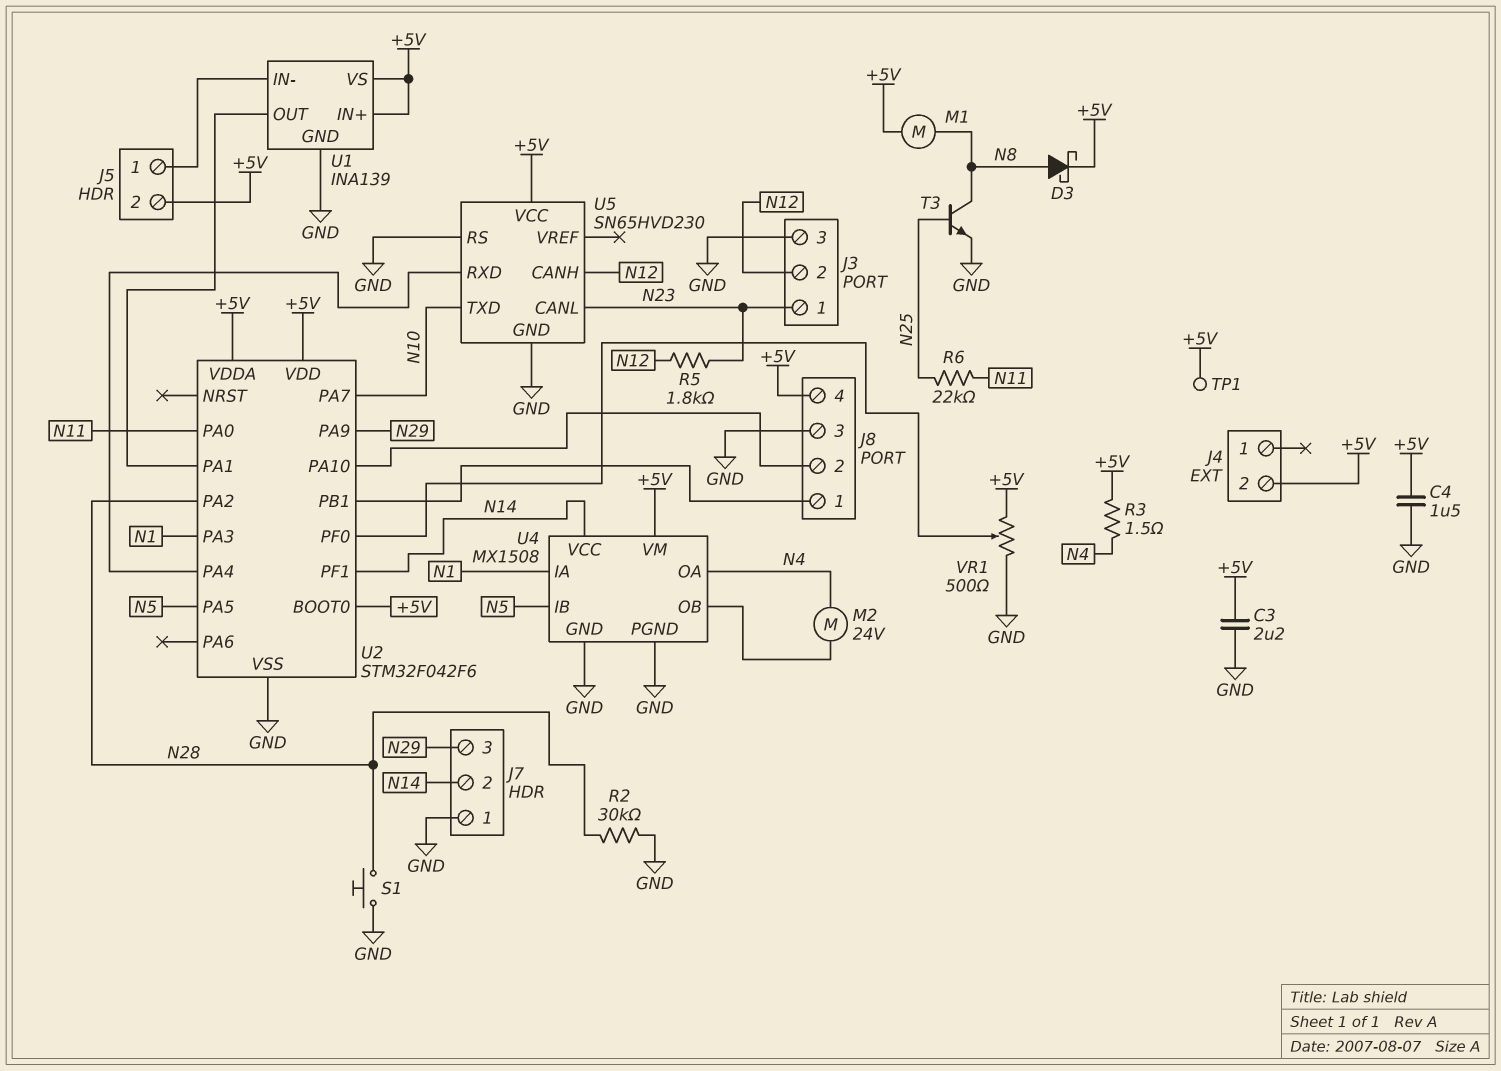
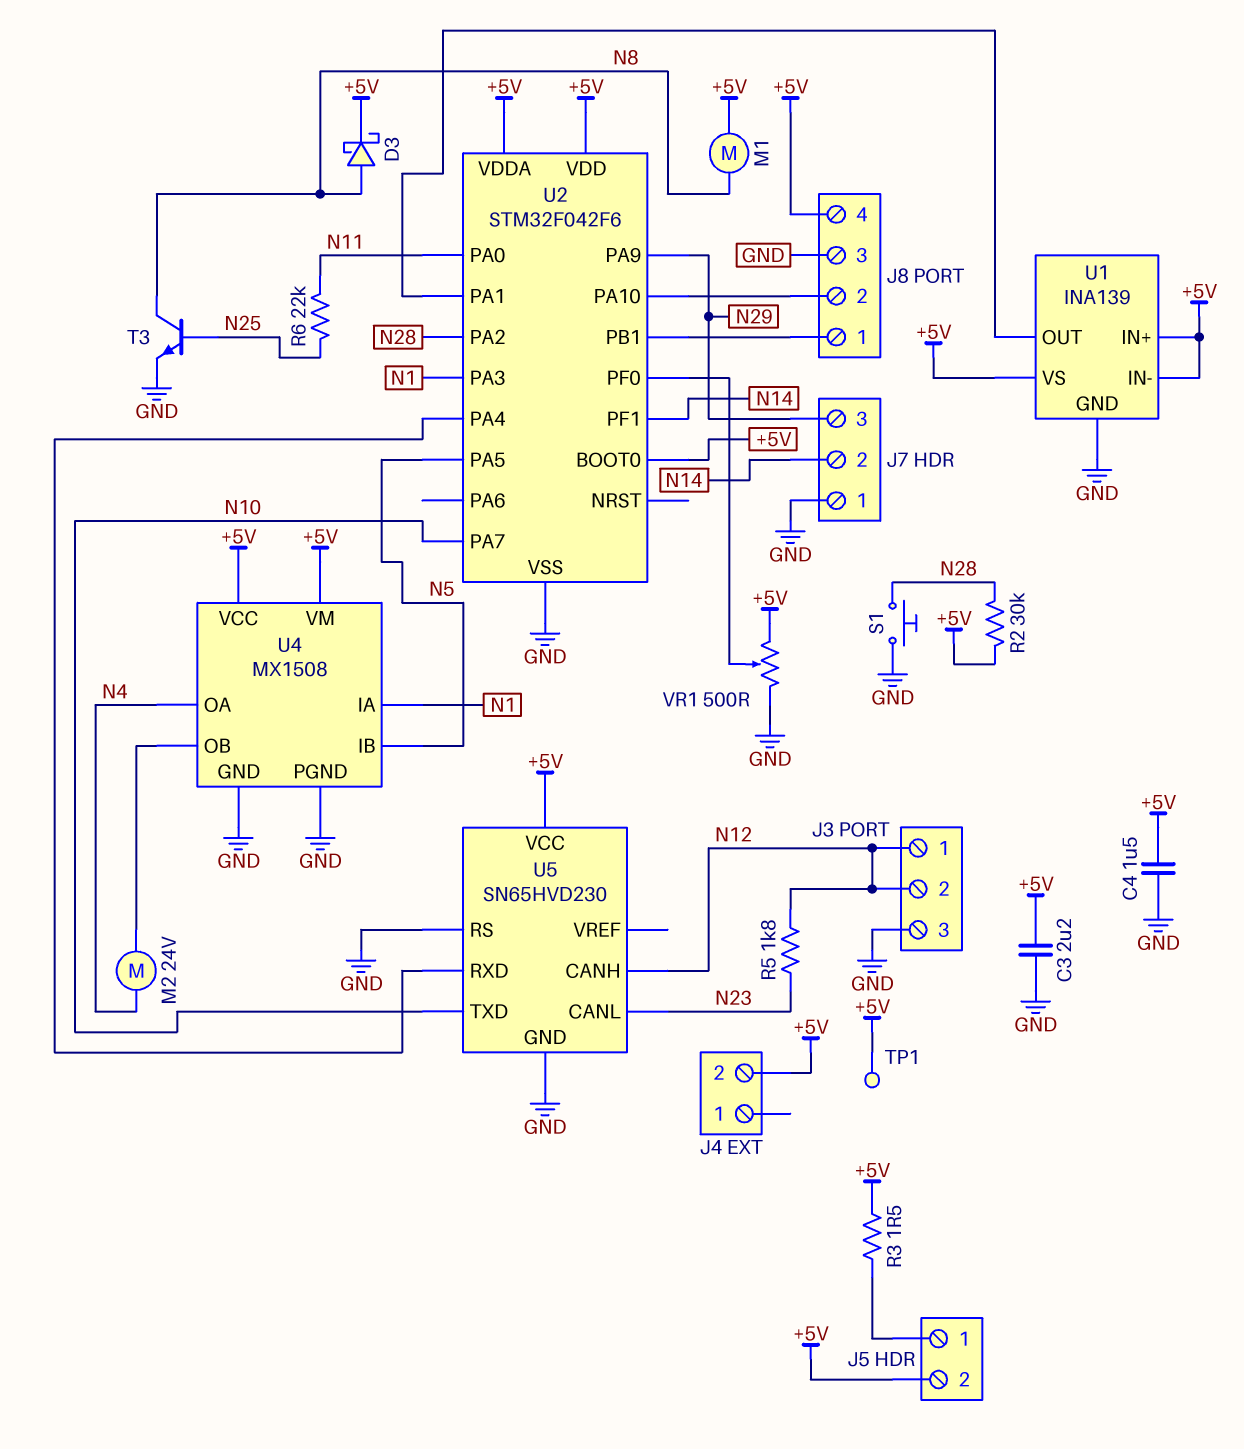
J3 pin 1: N23 -> N12
R2: 30k (GND, N28) -> 30k (+5V, N28)
R3: 1.5 (+5V, N4) -> 1.5 (+5V, J5/1)
U1 pin IN-: J5/1 -> +5V
U4 pin VCC: N14 -> +5V

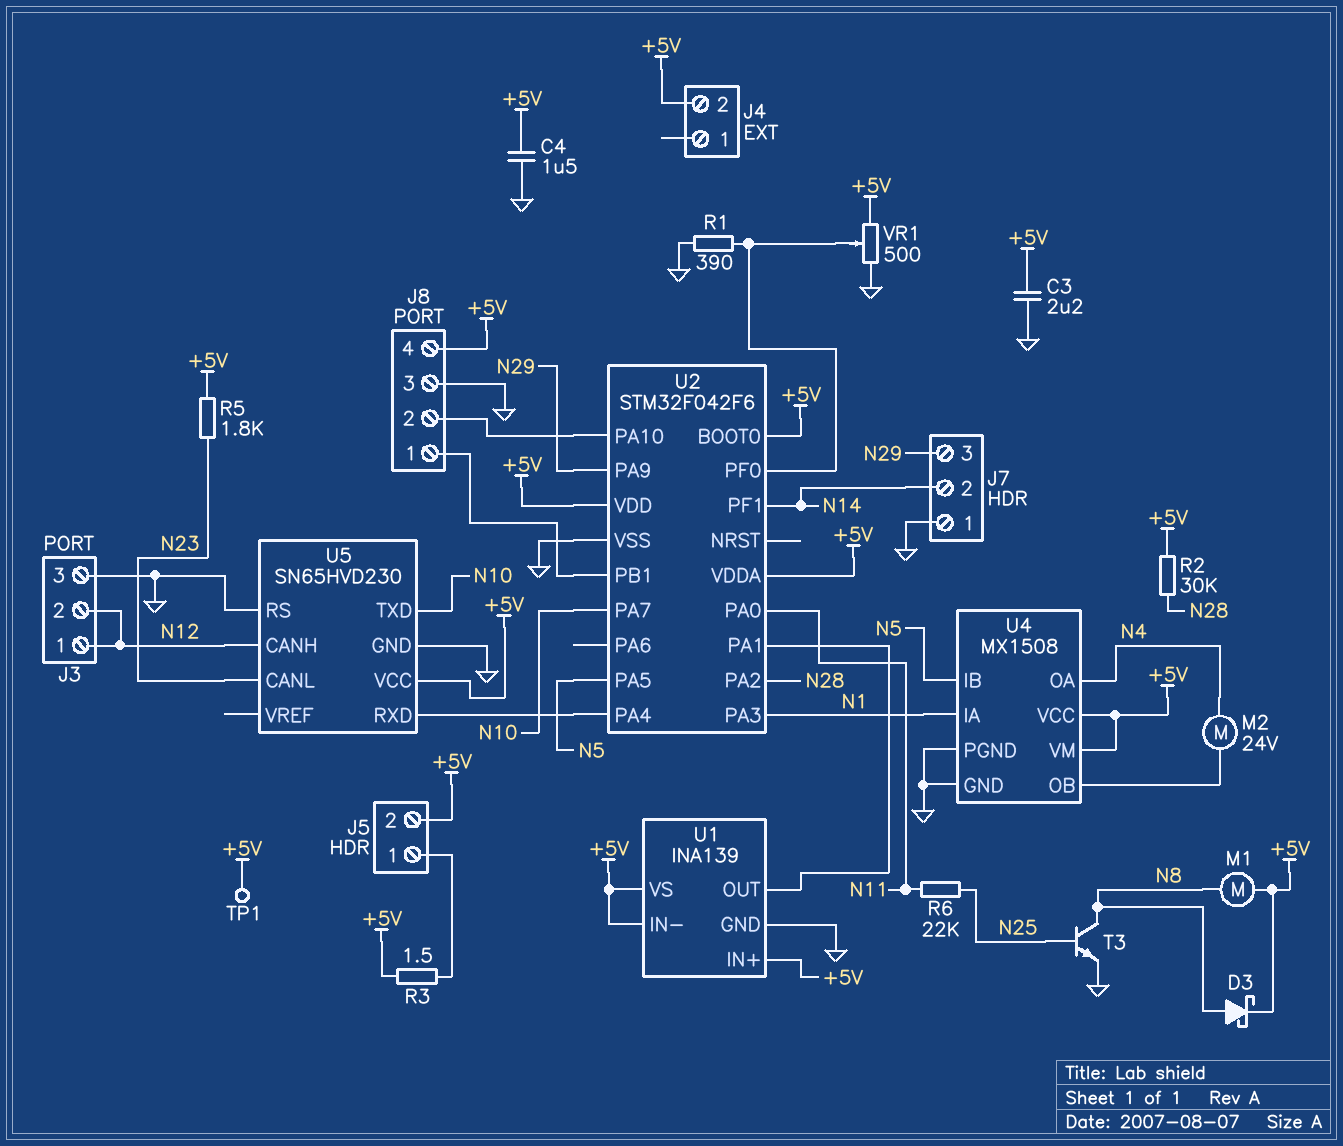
R1: none -> 390 (GND, U2/PF0)
R5: 1.8k (N12, N23) -> 1.8k (+5V, N23)
S1: button (GND, N28) -> none

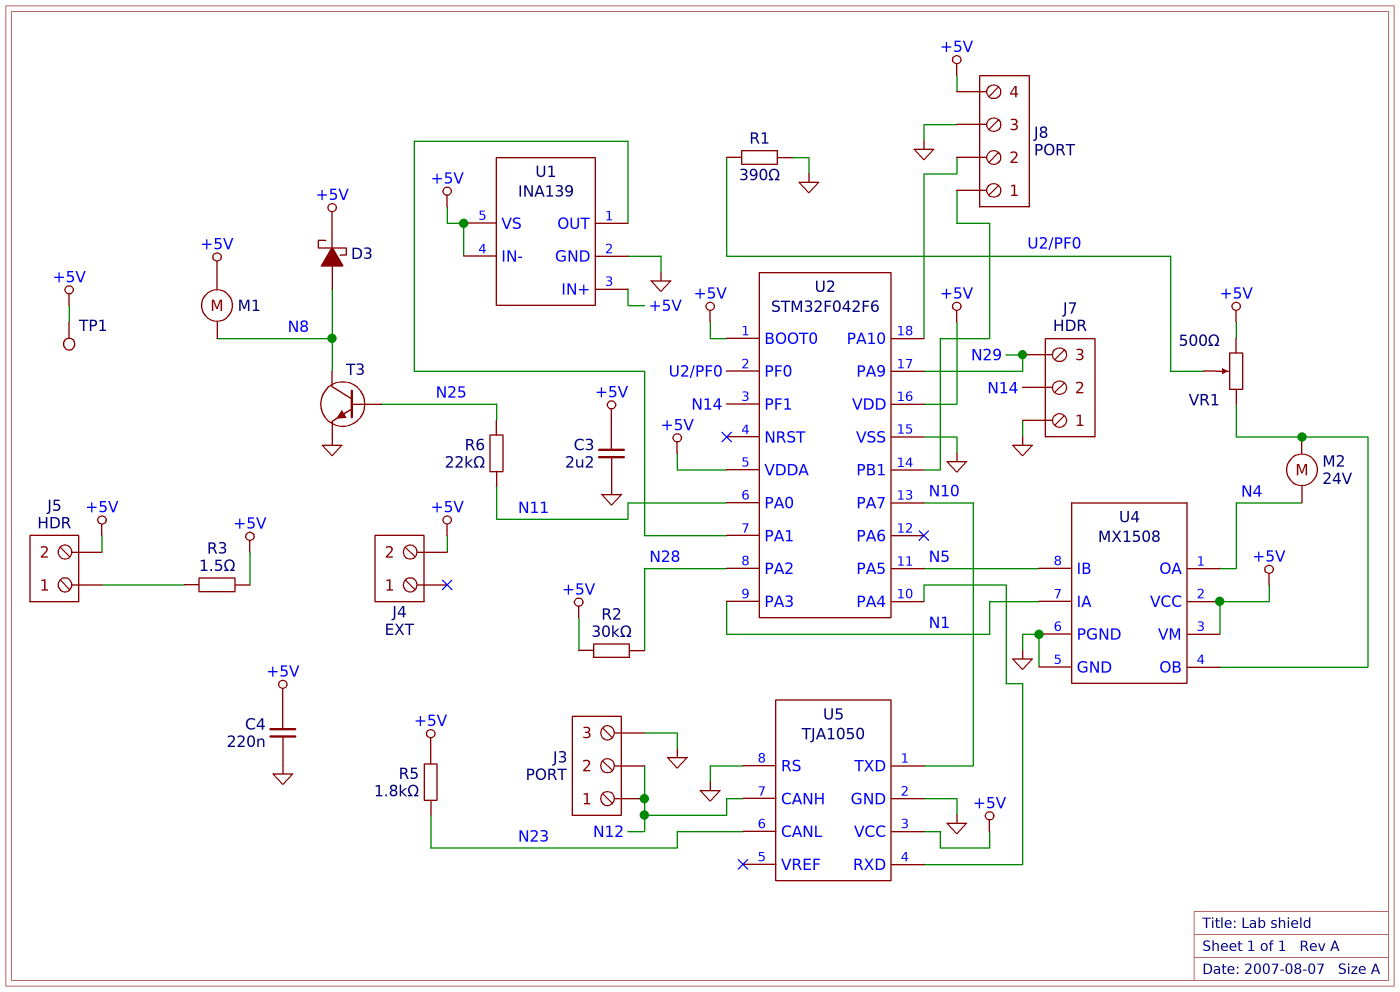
C4: 1.5uF (+5V, GND) -> 220nF (+5V, GND)
U5: SN65HVD230 -> TJA1050
VR1: 500 (+5V, GND, wiper U2/PF0) -> 500 (+5V, U4/OB, wiper U2/PF0)

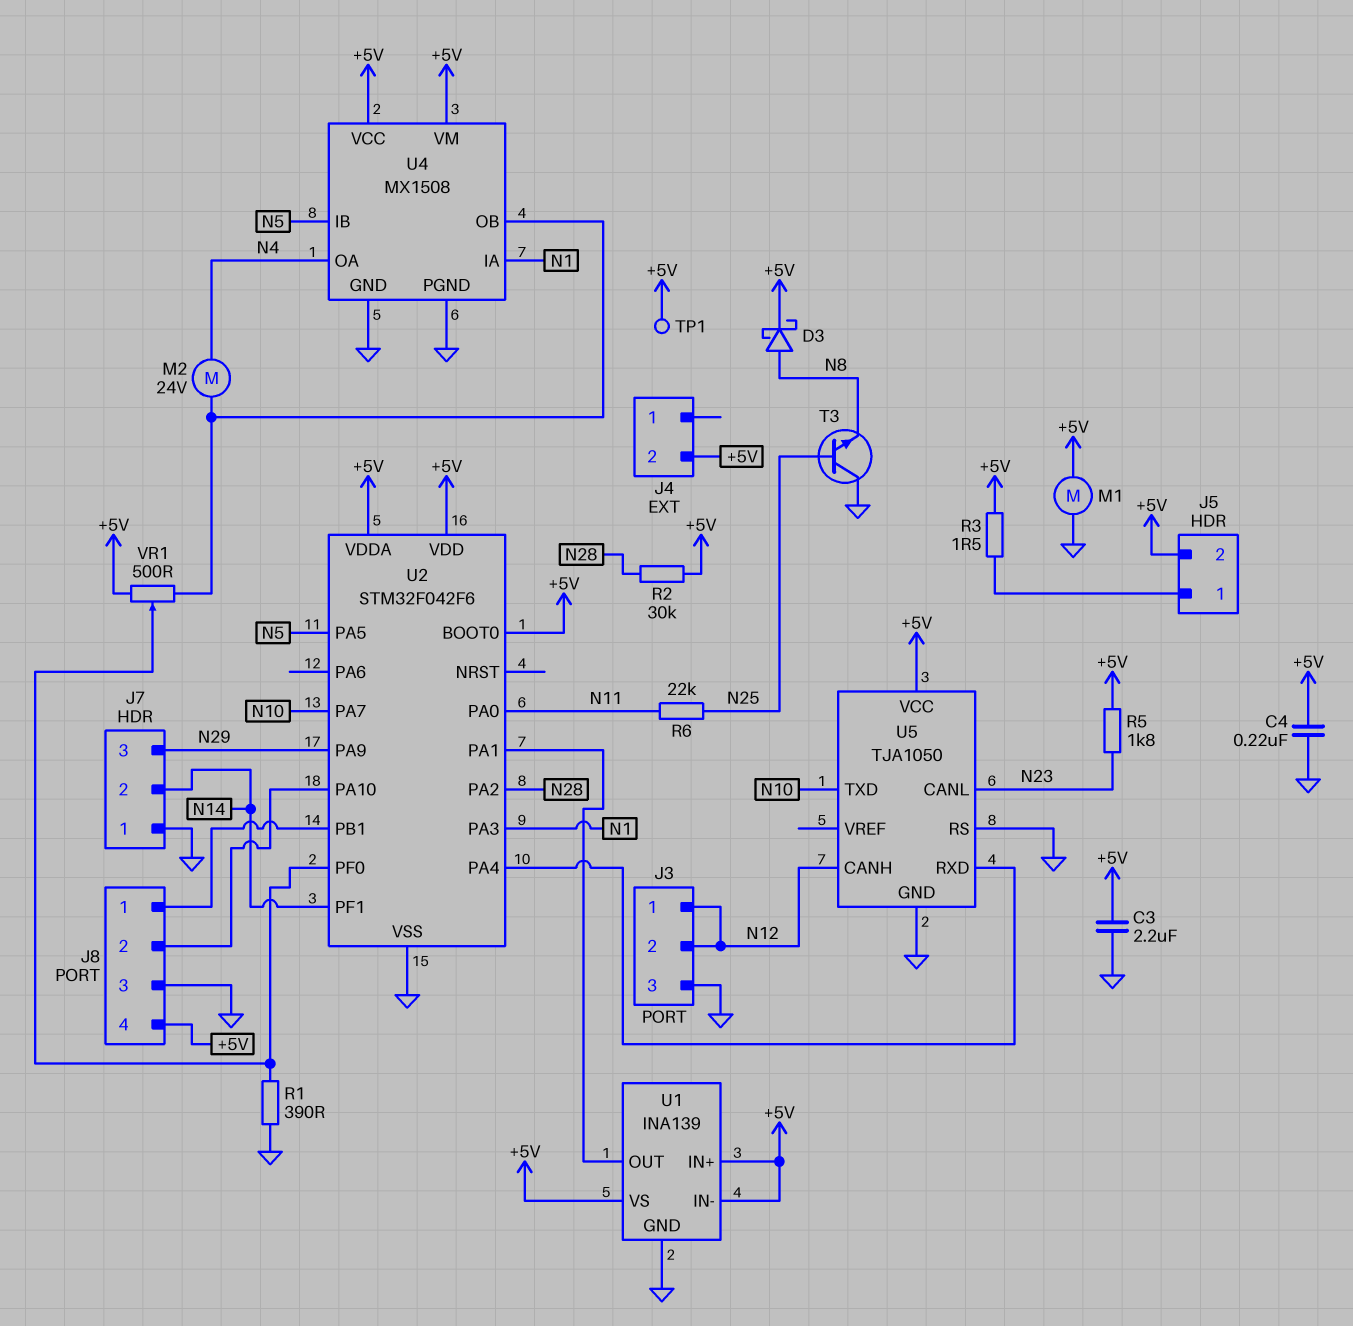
M1: motor (+5V, N8) -> motor (+5V, GND)
T3: NPN (B N25, C N8, E GND) -> NPN (B N25, C GND, E N8)

